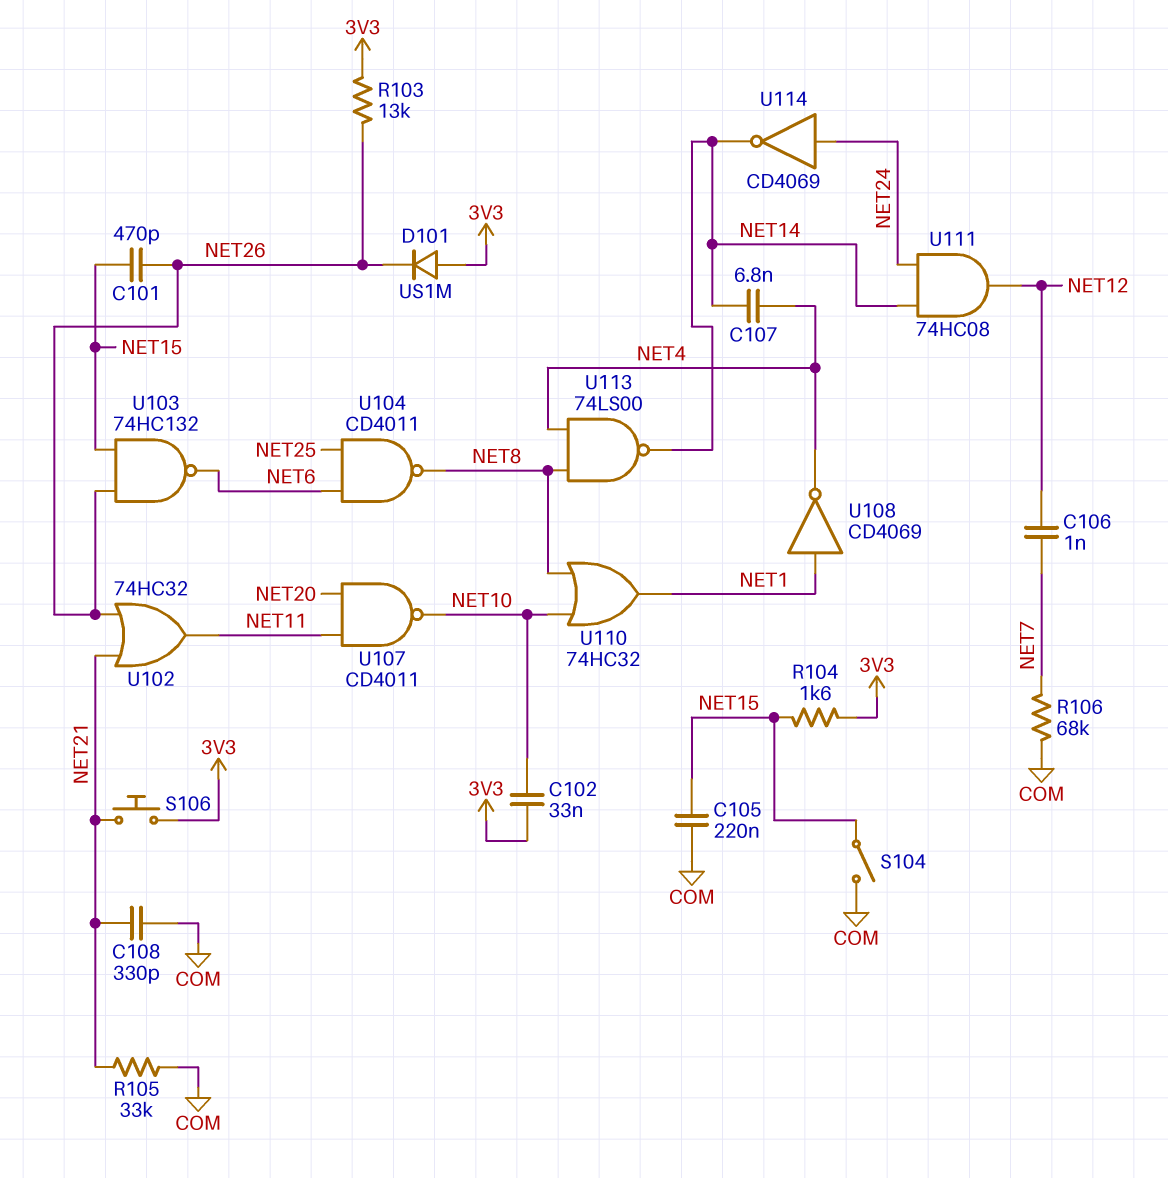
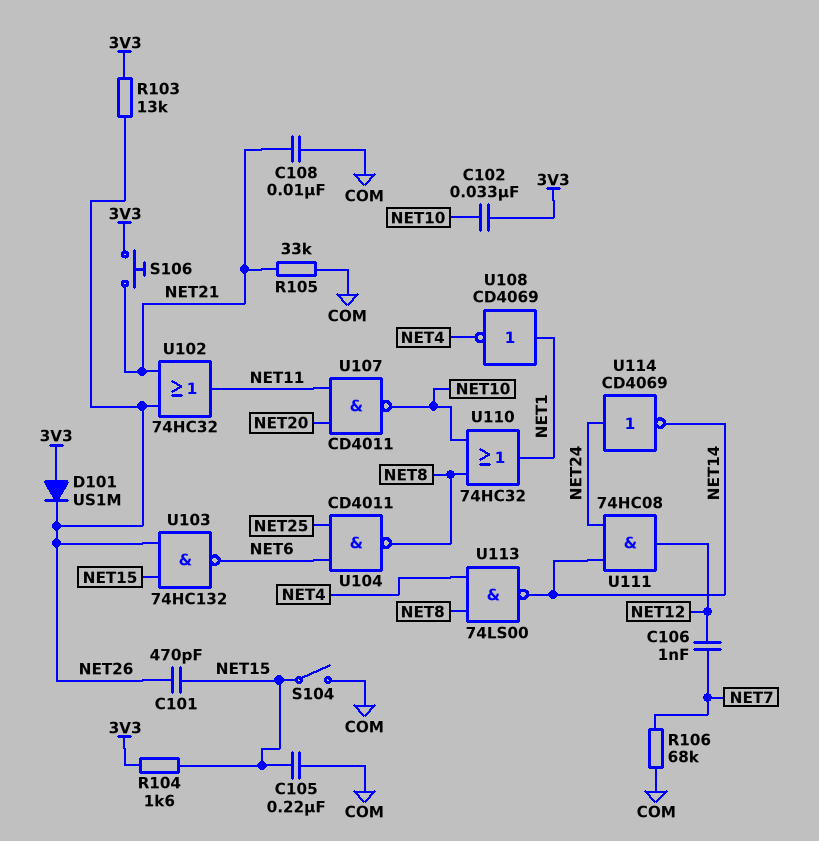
C107: 6.8nF (NET4, NET14) -> none
C108: 330pF (COM, NET21) -> 10nF (COM, NET21)

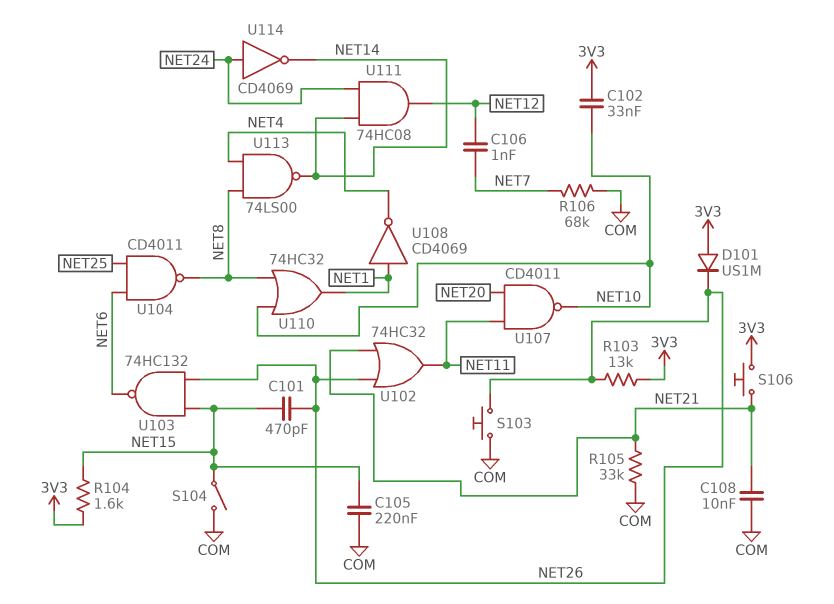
S103: none -> button (COM, NET26)

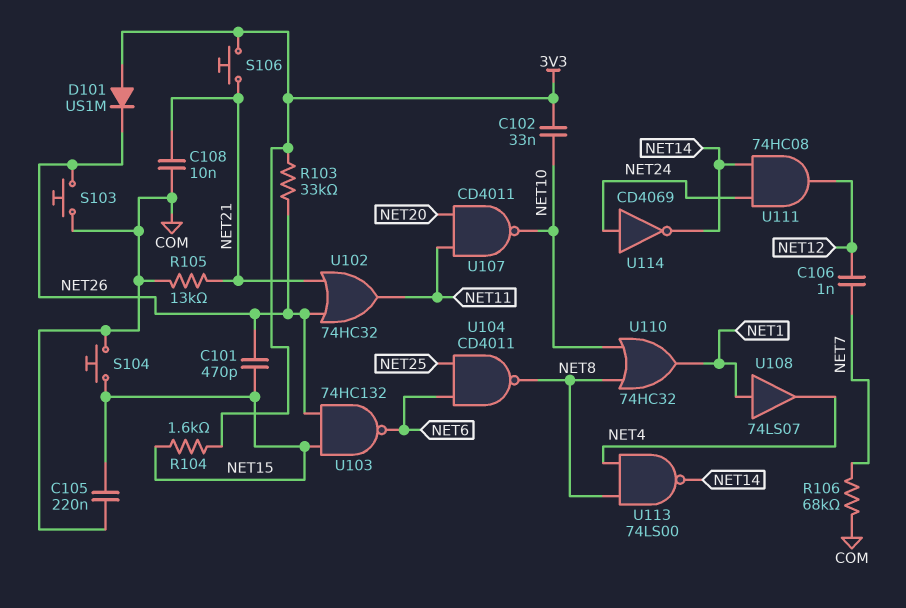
R103: 13k (3V3, NET26) -> 33k (3V3, NET26)
R105: 33k (COM, NET21) -> 13k (COM, NET21)
S104: switch (COM, NET15) -> button (COM, NET15)
U108: NOT CD4069 (in NET1, out NET4) -> buffer 74LS07 (in NET1, out NET4)

